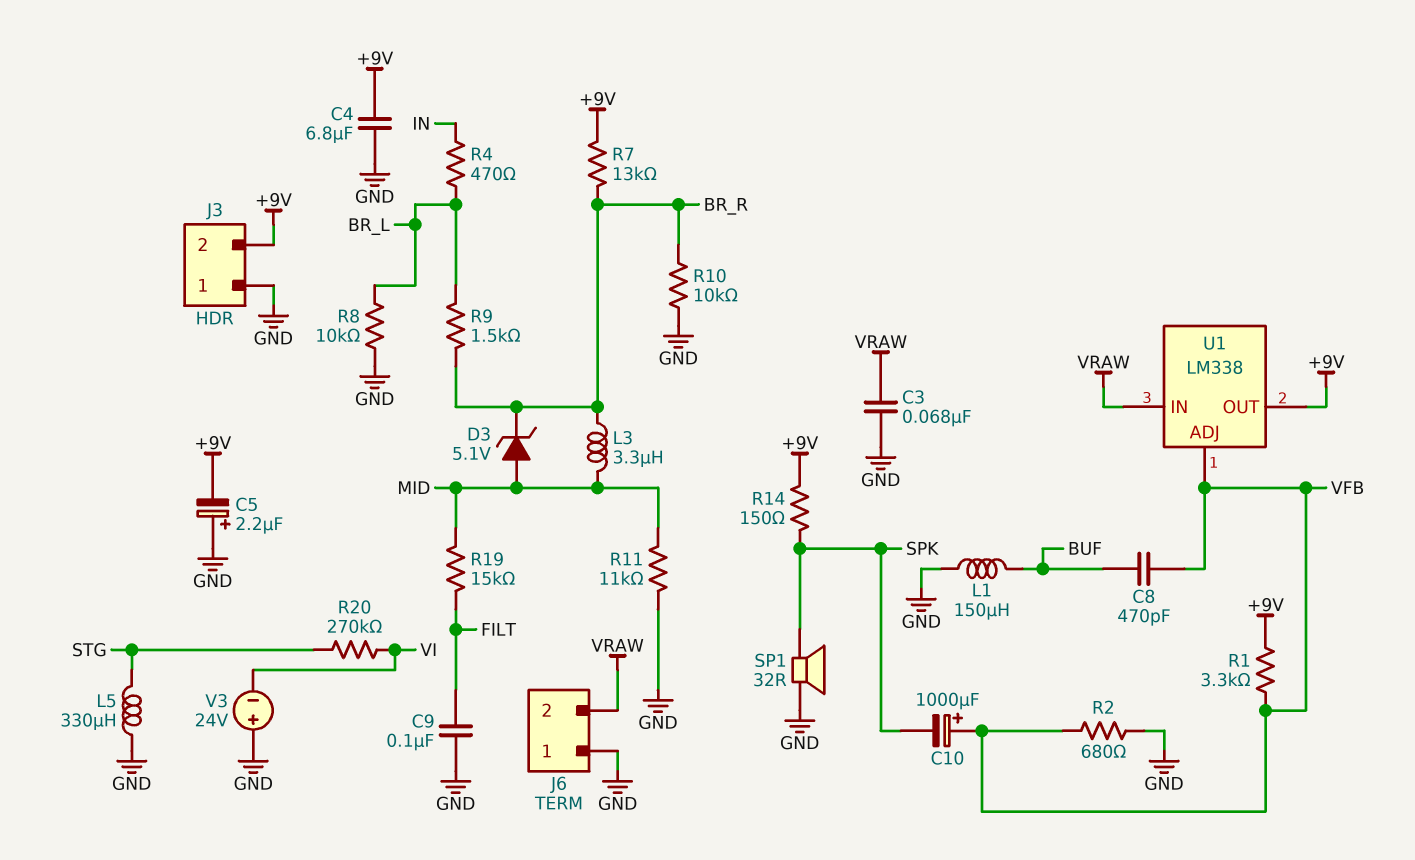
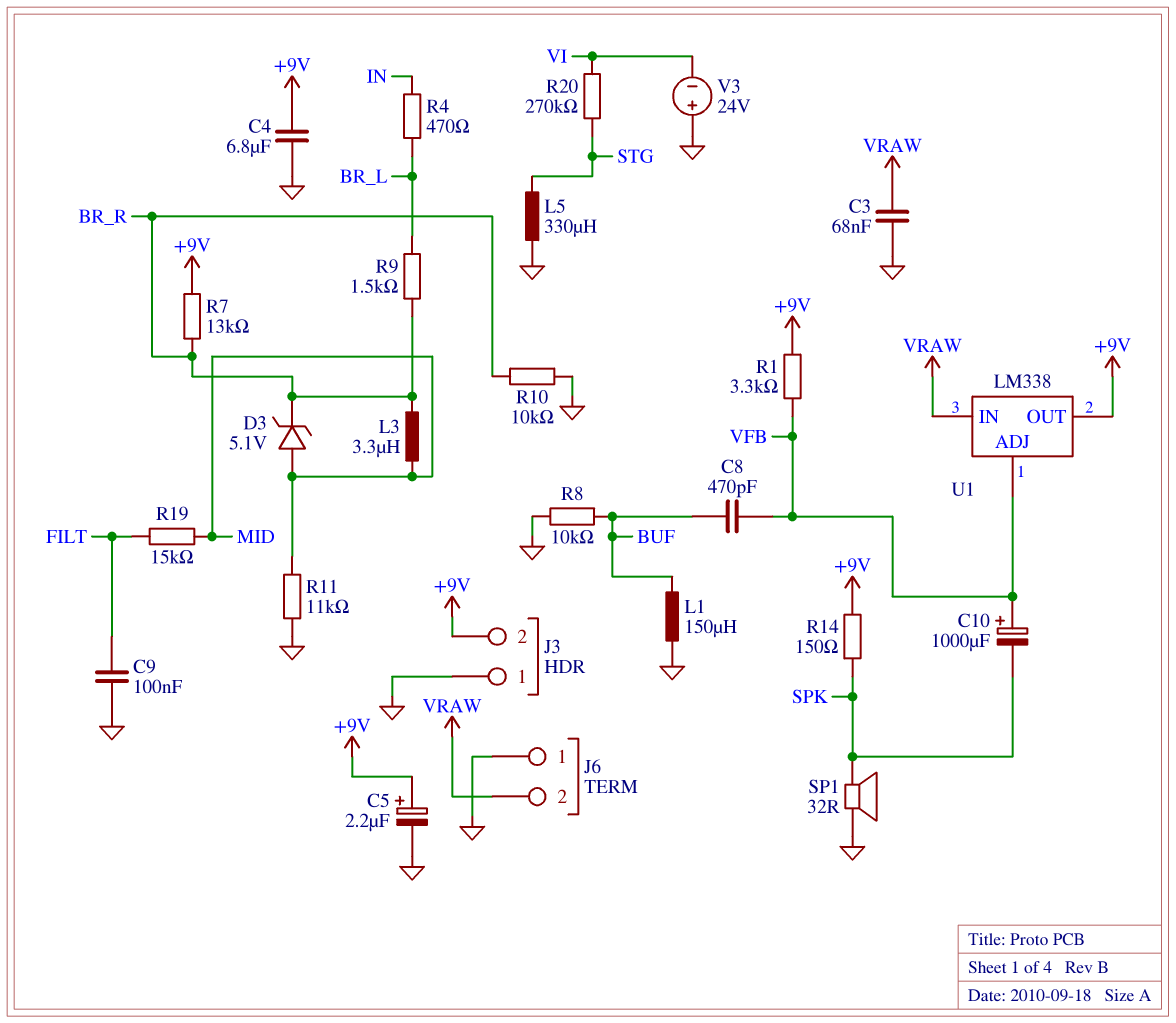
C5: 2.2uF (plus GND, minus +9V) -> 2.2uF (plus +9V, minus GND)
R2: 680 (GND, VFB) -> none
R8: 10k (BR_L, GND) -> 10k (BUF, GND)

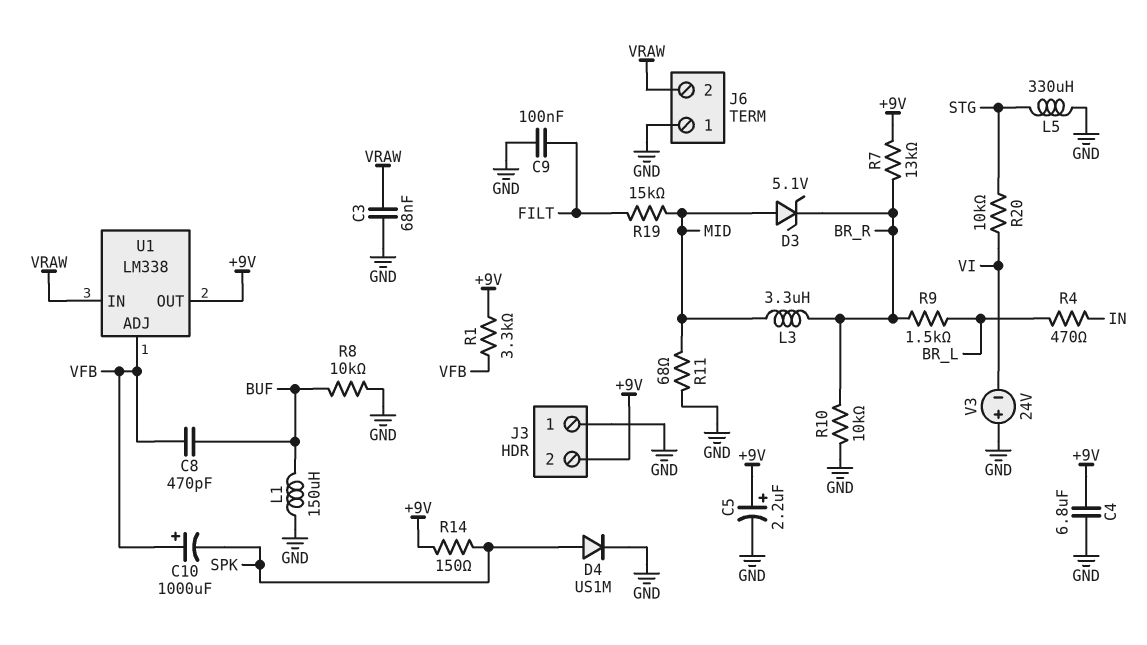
D4: none -> diode US1M (A SPK, K GND)
R11: 11k (GND, MID) -> 68 (GND, MID)
R20: 270k (STG, VI) -> 10k (STG, VI)
SP1: speaker 32R (GND, SPK) -> none

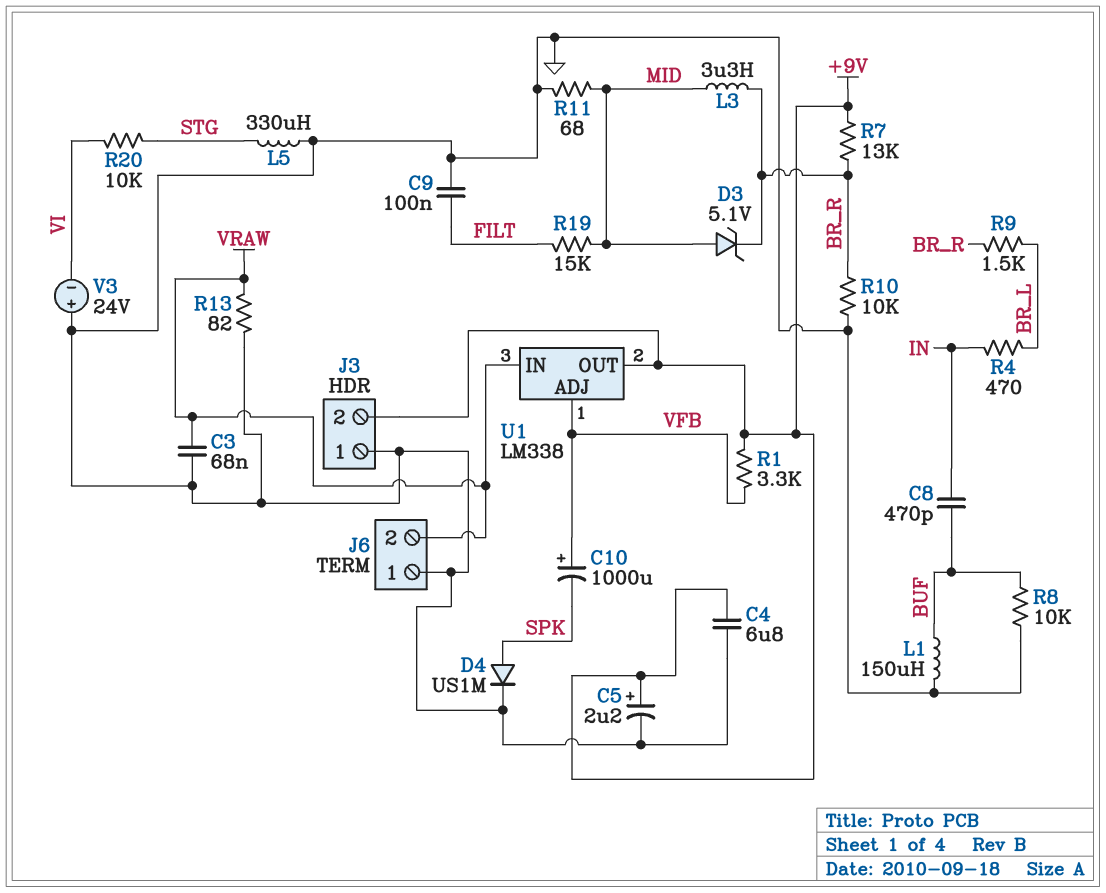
C8: 470pF (BUF, VFB) -> 470pF (BUF, IN)
R13: none -> 82 (GND, VRAW)
R14: 150 (+9V, SPK) -> none

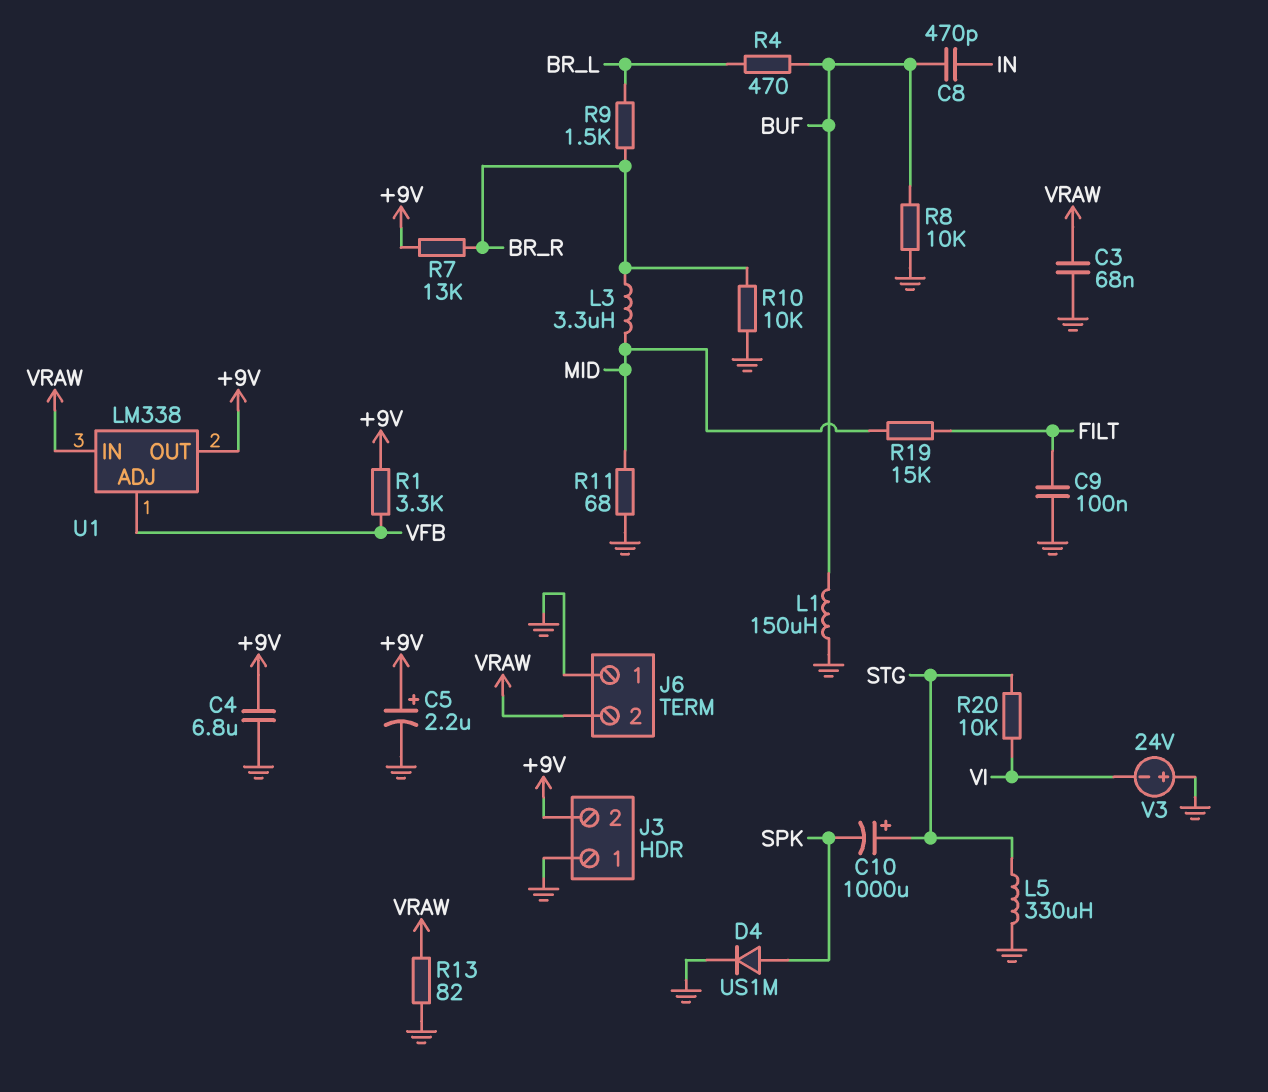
C10: 1000uF (plus VFB, minus SPK) -> 1000uF (plus STG, minus SPK)
D3: zener 5.1V (A MID, K BR_R) -> none
R4: 470 (BR_L, IN) -> 470 (BR_L, BUF)

